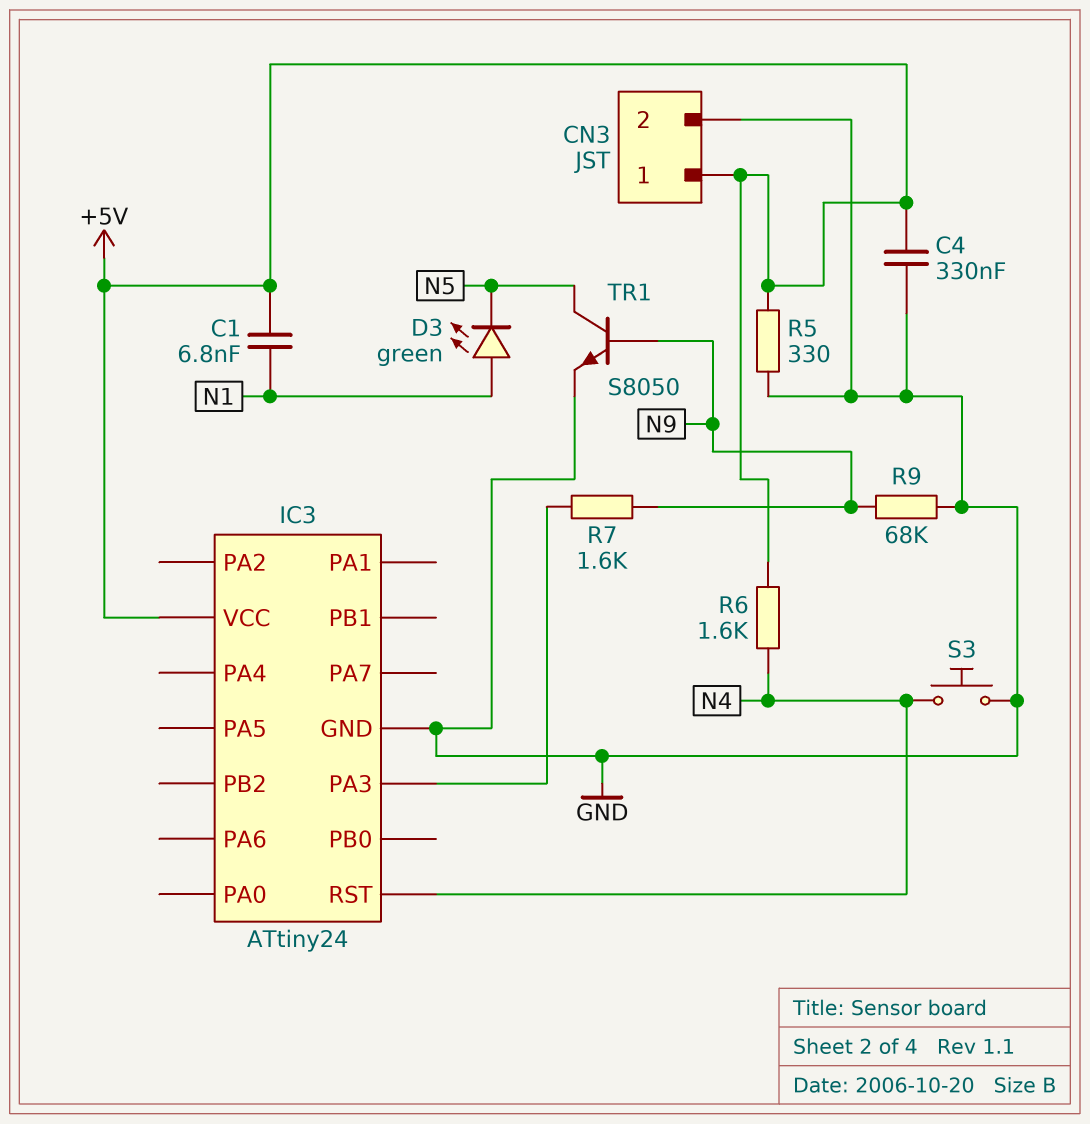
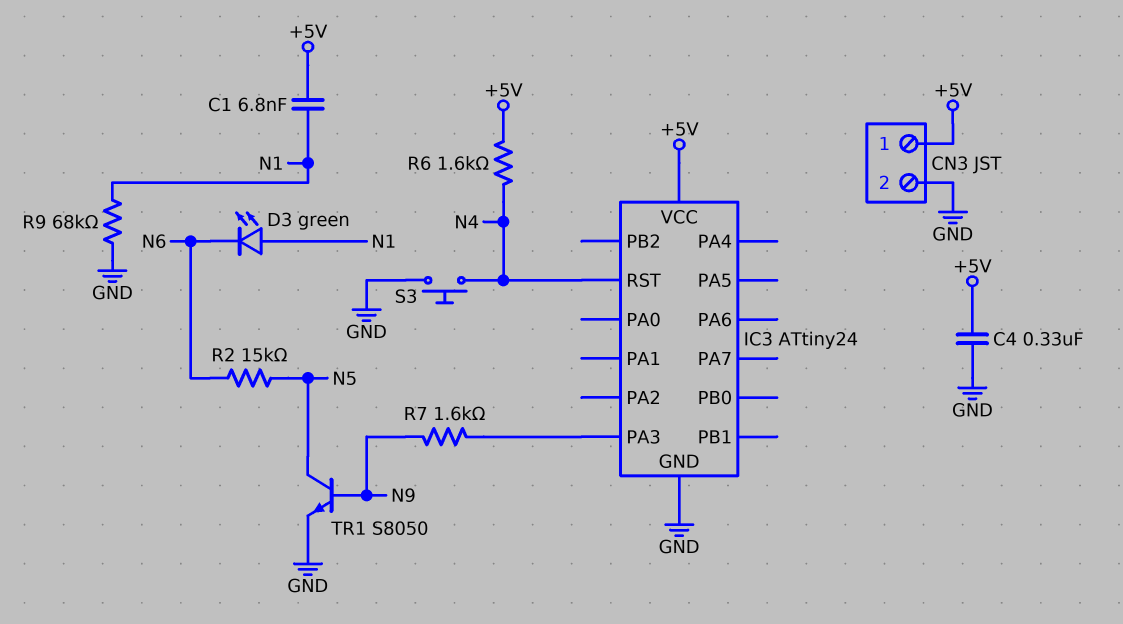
D3: LED green (A N1, K N5) -> LED green (A N1, K N6)
R2: none -> 15k (N5, N6)
R5: 330 (+5V, GND) -> none
R9: 68k (GND, N9) -> 68k (GND, N1)

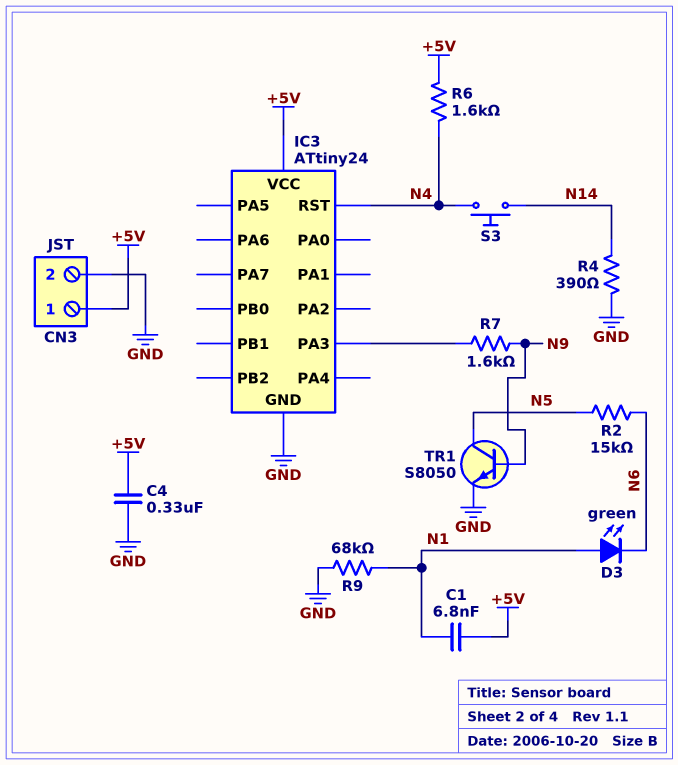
R4: none -> 390 (GND, N14)
S3: button (GND, N4) -> button (N4, N14)

